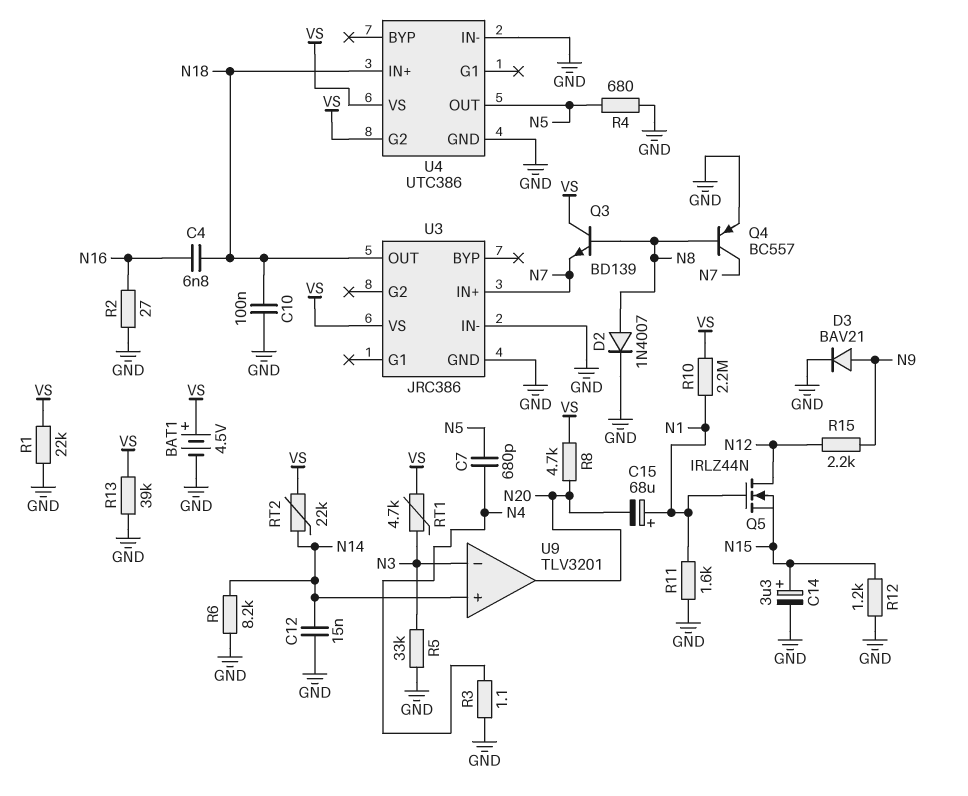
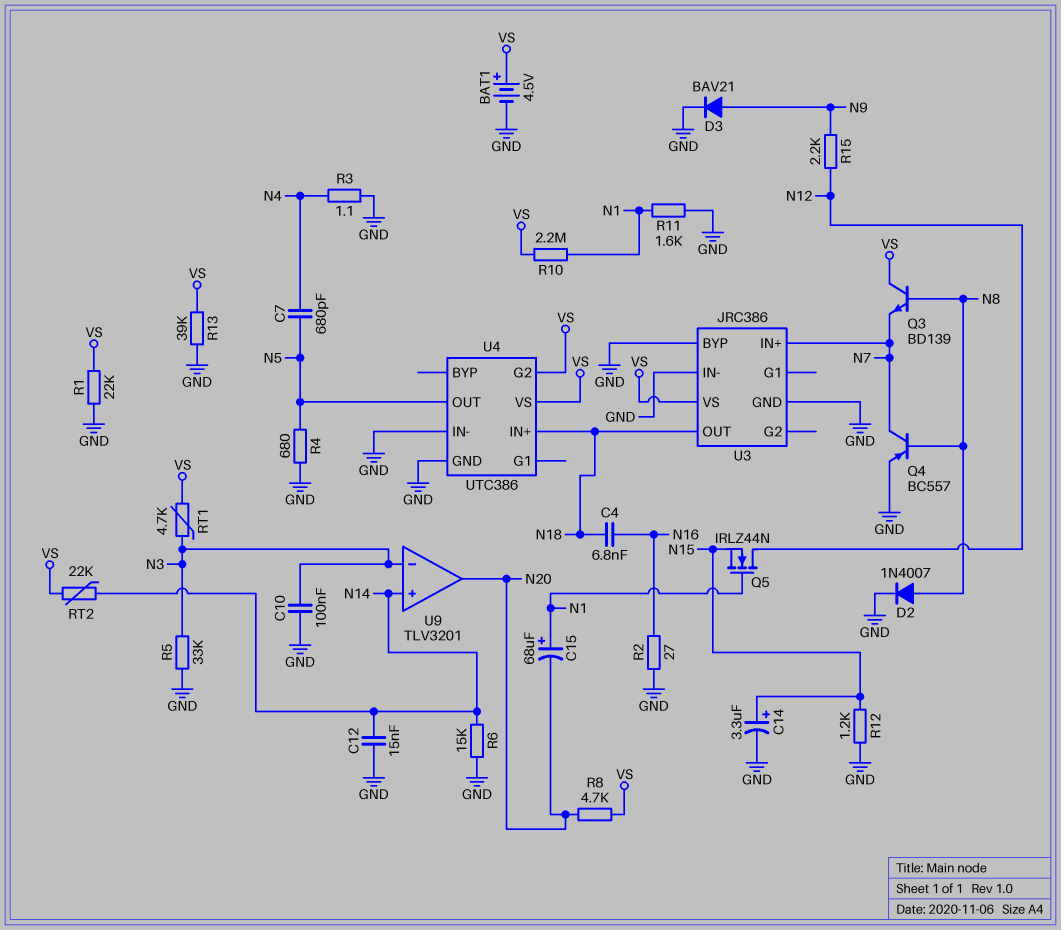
C10: 100nF (GND, N18) -> 100nF (GND, N3)
R6: 8.2k (GND, N14) -> 15k (GND, N14)
U3 pin BYP: none -> GND

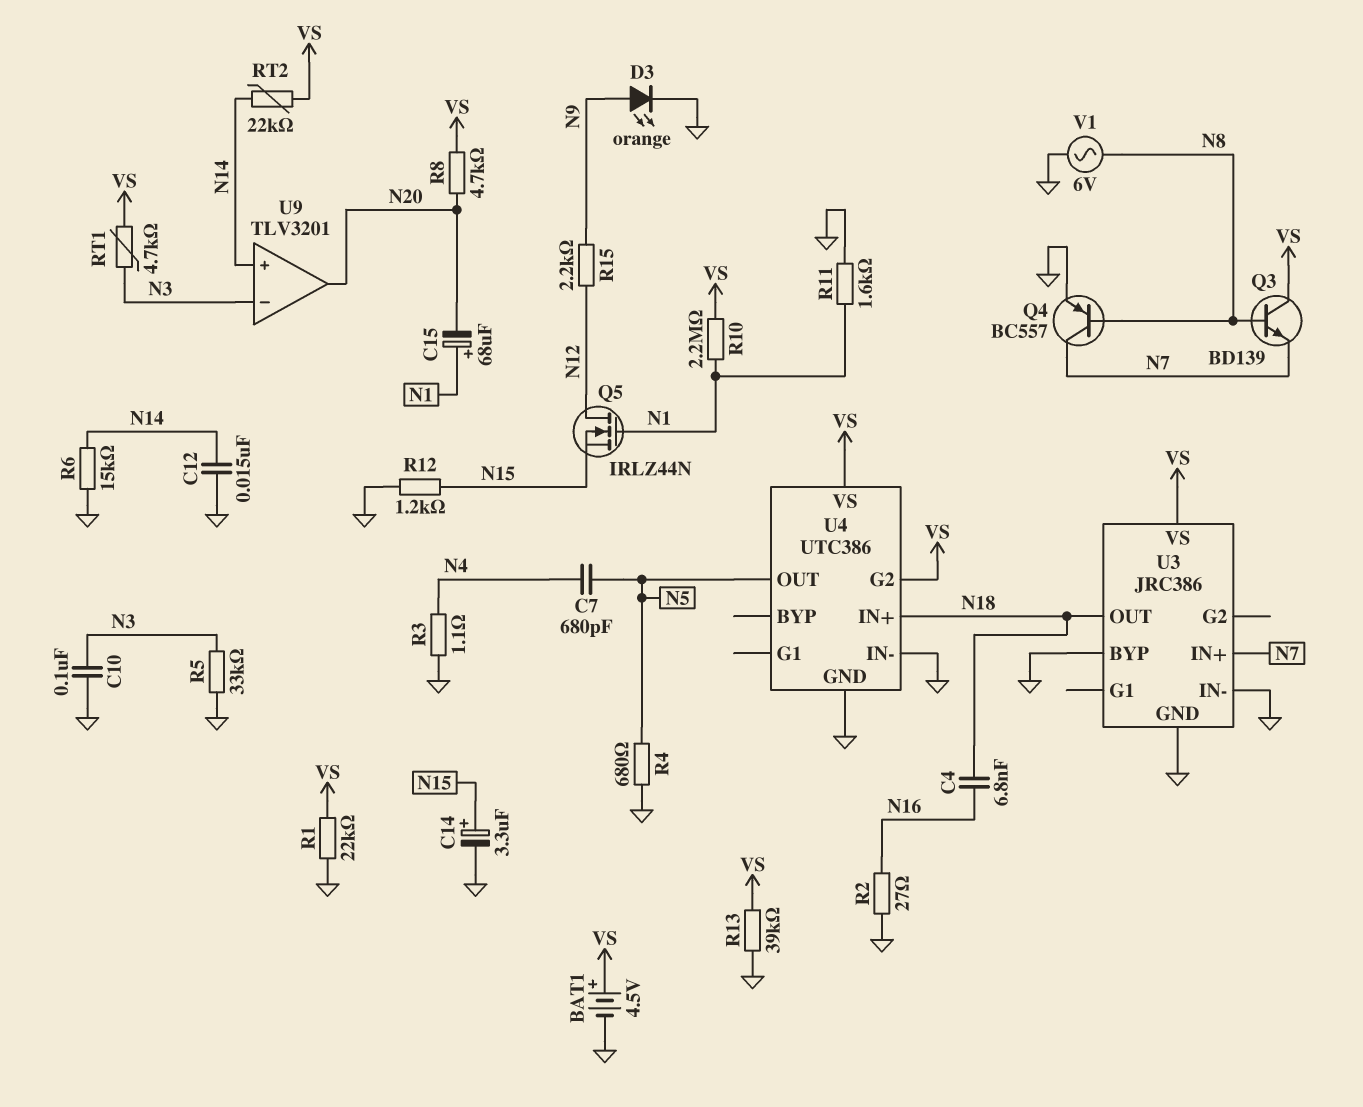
D2: diode 1N4007 (A N8, K GND) -> none
D3: diode BAV21 (A N9, K GND) -> LED orange (A N9, K GND)
V1: none -> AC 6V (GND, N8)

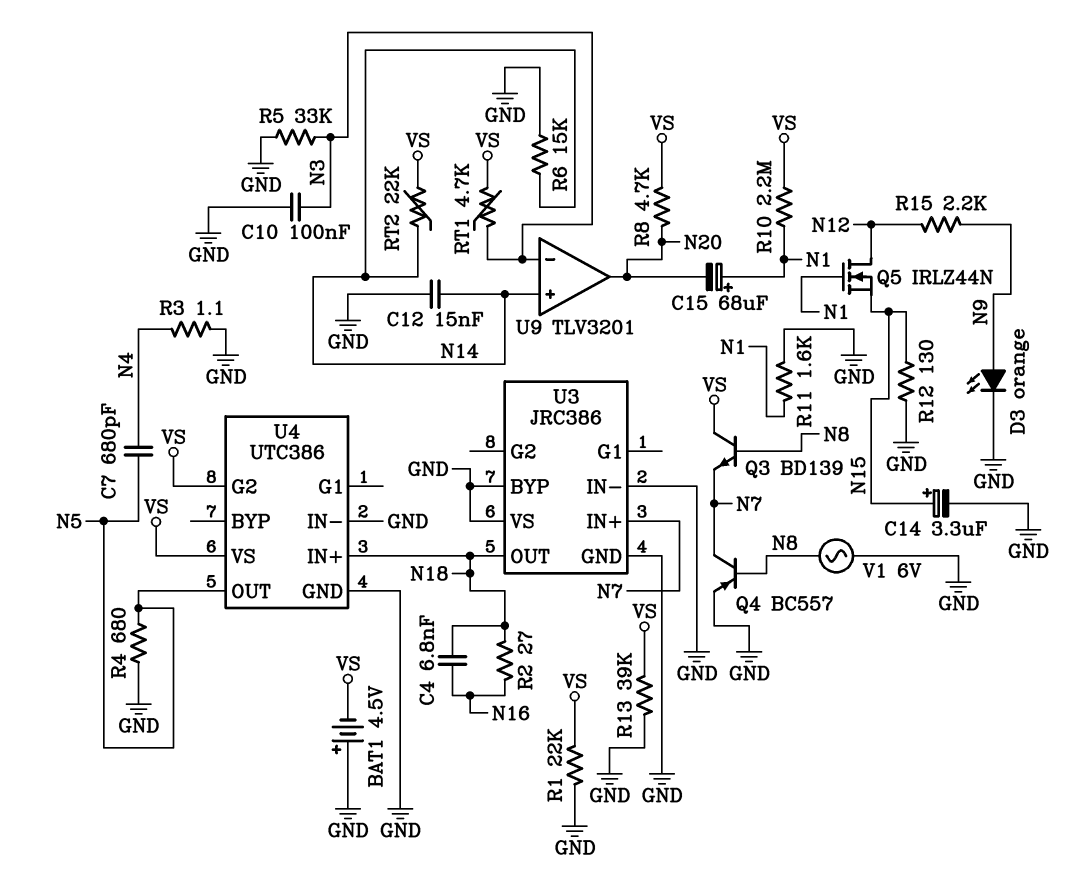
BAT1: 4.5V (plus VS, minus GND) -> 4.5V (plus GND, minus VS)
R2: 27 (GND, N16) -> 27 (N16, N18)
R12: 1.2k (GND, N15) -> 130 (GND, N15)
U3 pin VS: VS -> GND

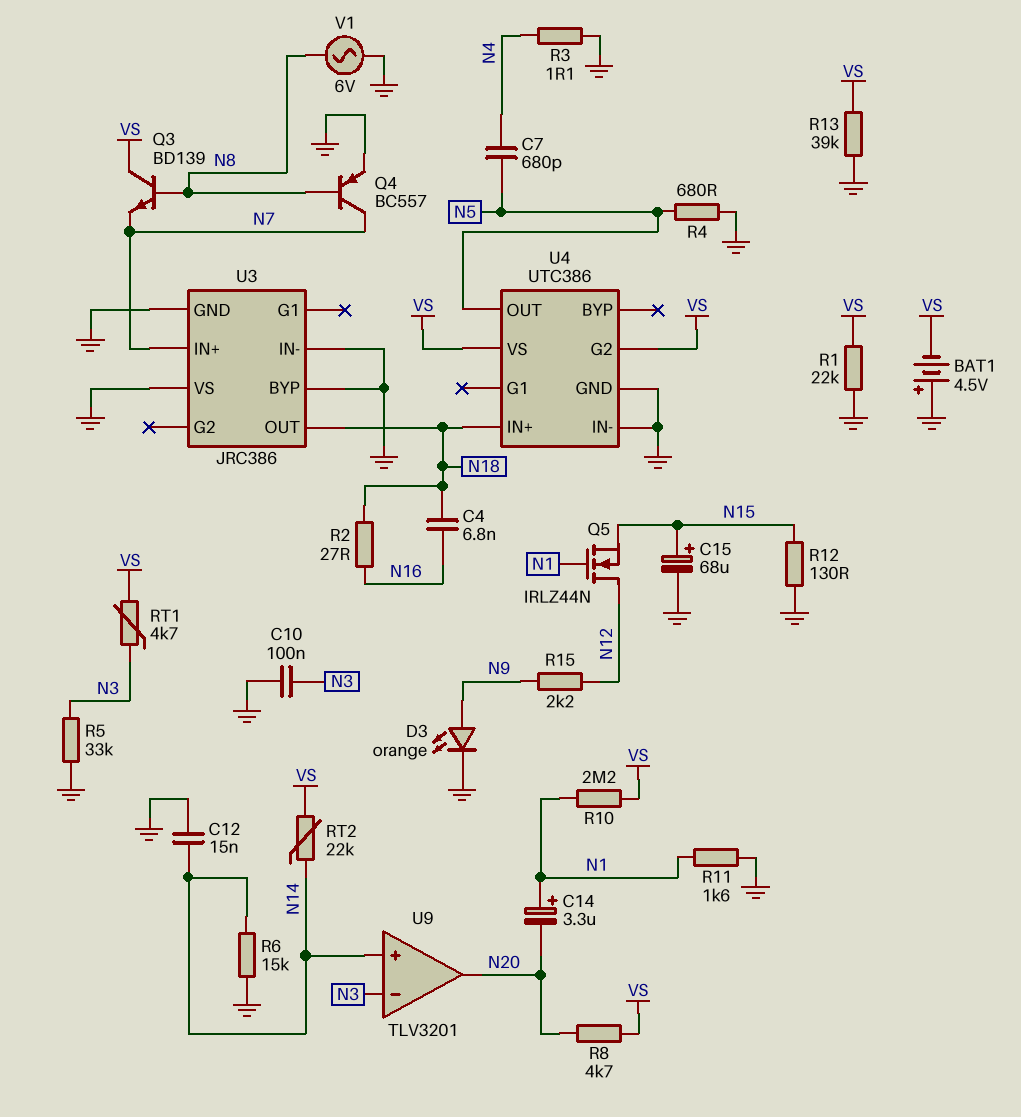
C14: 3.3uF (plus N15, minus GND) -> 3.3uF (plus N1, minus N20)
C15: 68uF (plus N1, minus N20) -> 68uF (plus N15, minus GND)

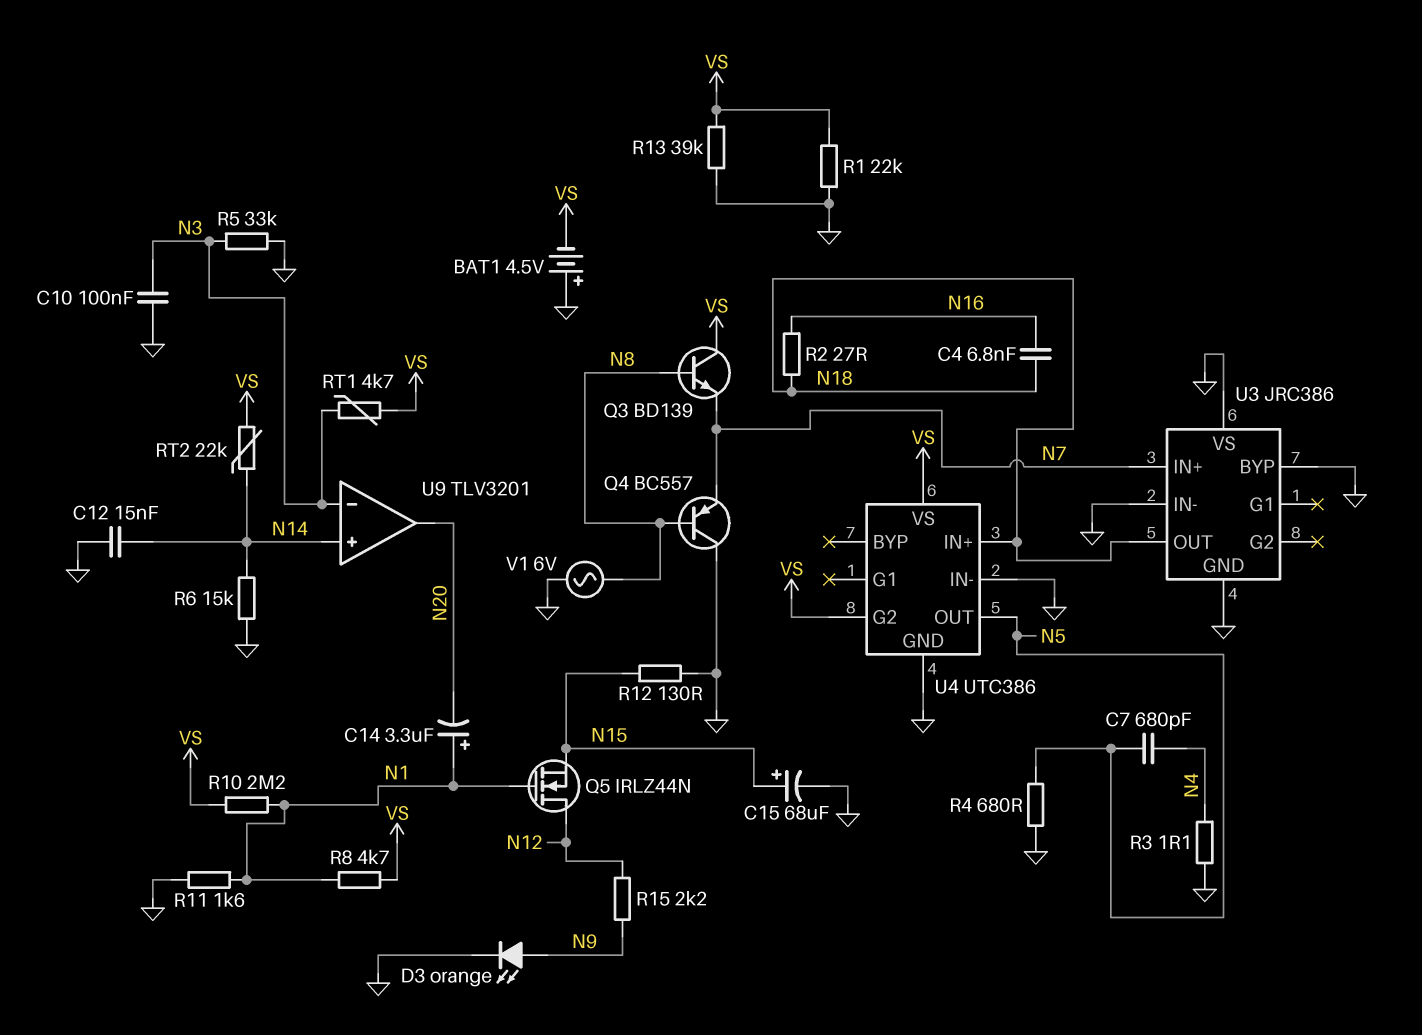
Q4: PNP BC557 (B N8, C N7, E GND) -> PNP BC557 (B N8, C GND, E N7)
R8: 4.7k (N20, VS) -> 4.7k (N1, VS)

